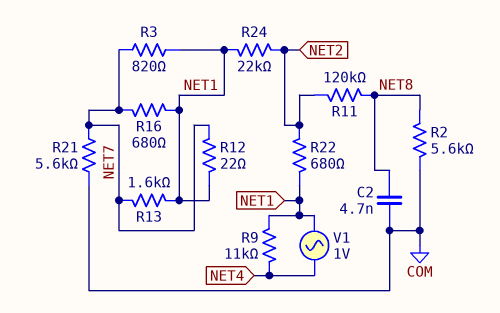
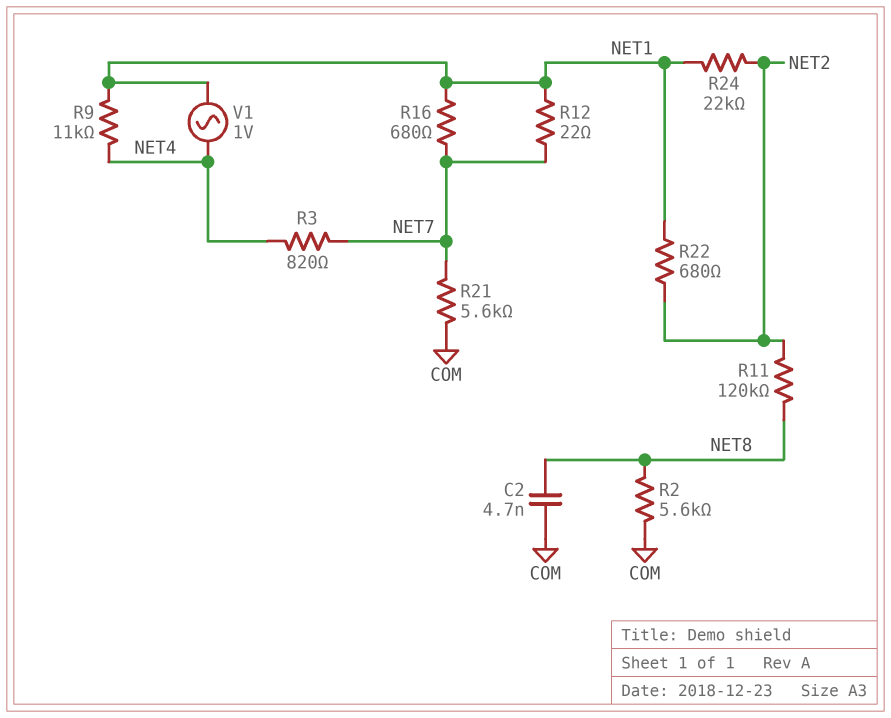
R3: 820 (NET1, NET7) -> 820 (NET4, NET7)
R13: 1.6k (NET1, NET7) -> none

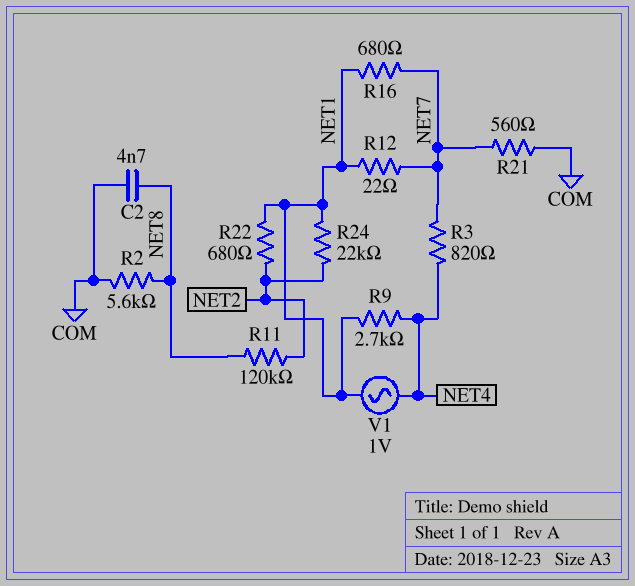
R9: 11k (NET1, NET4) -> 2.7k (NET1, NET4)
R21: 5.6k (COM, NET7) -> 560 (COM, NET7)

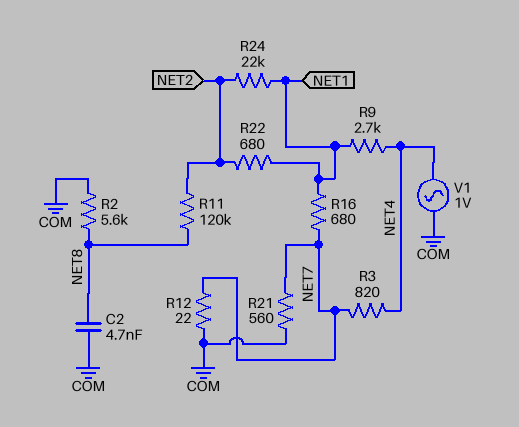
R12: 22 (NET1, NET7) -> 22 (COM, NET7)
V1: AC 1V (NET1, NET4) -> AC 1V (COM, NET4)

